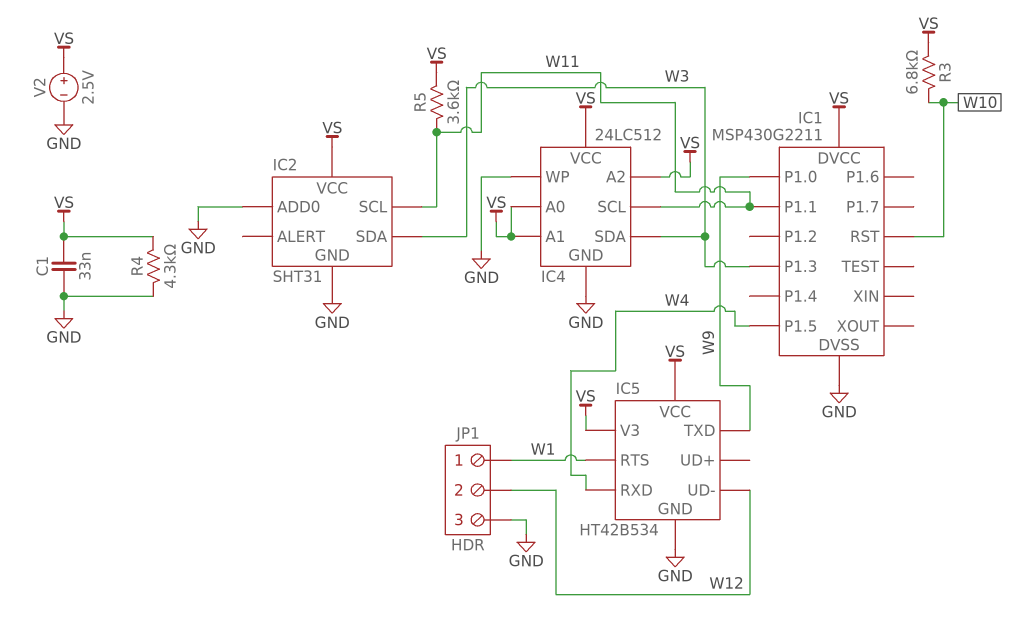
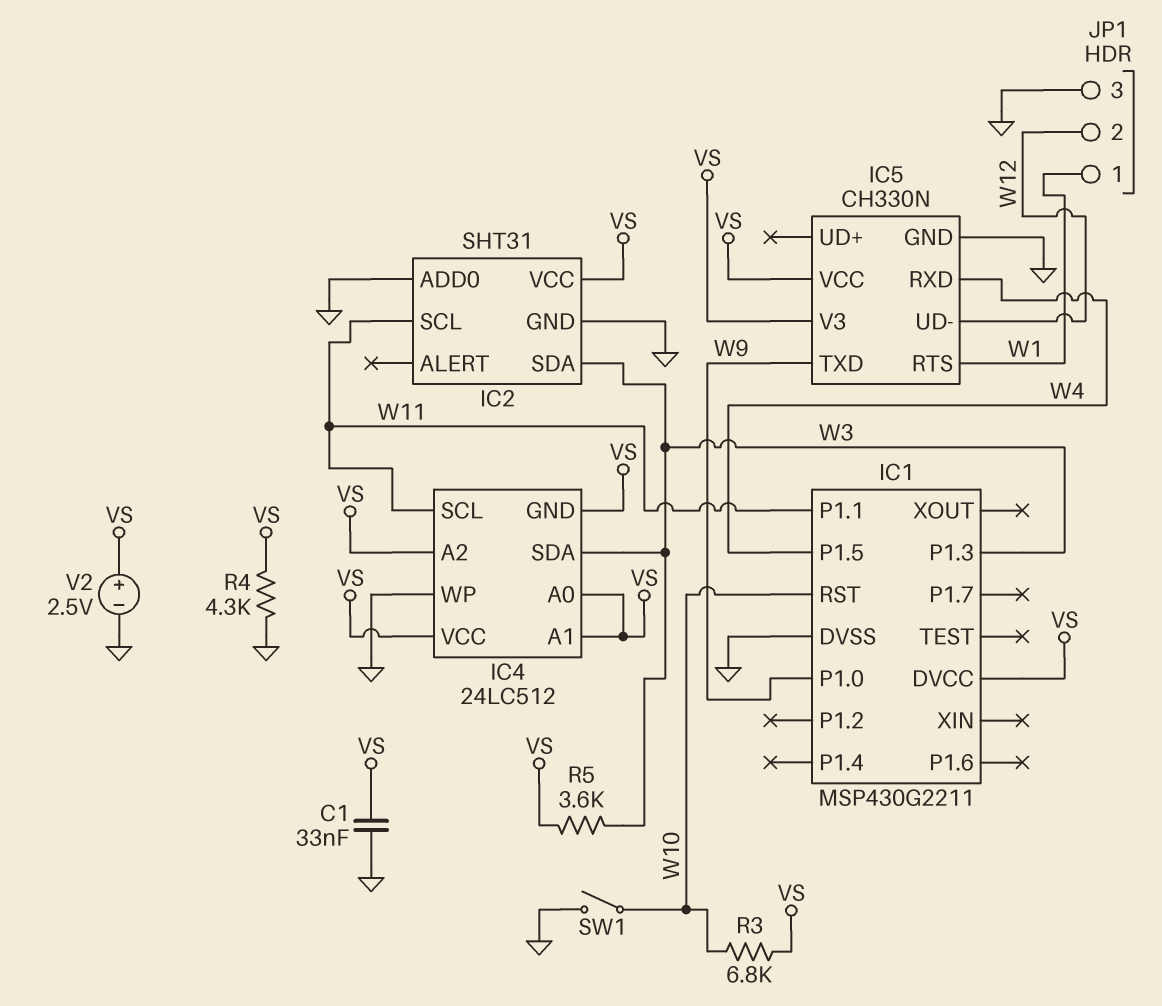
IC4 pin GND: GND -> VS
IC5: HT42B534 -> CH330N
R5: 3.6k (VS, W11) -> 3.6k (VS, W3)
SW1: none -> switch (GND, W10)

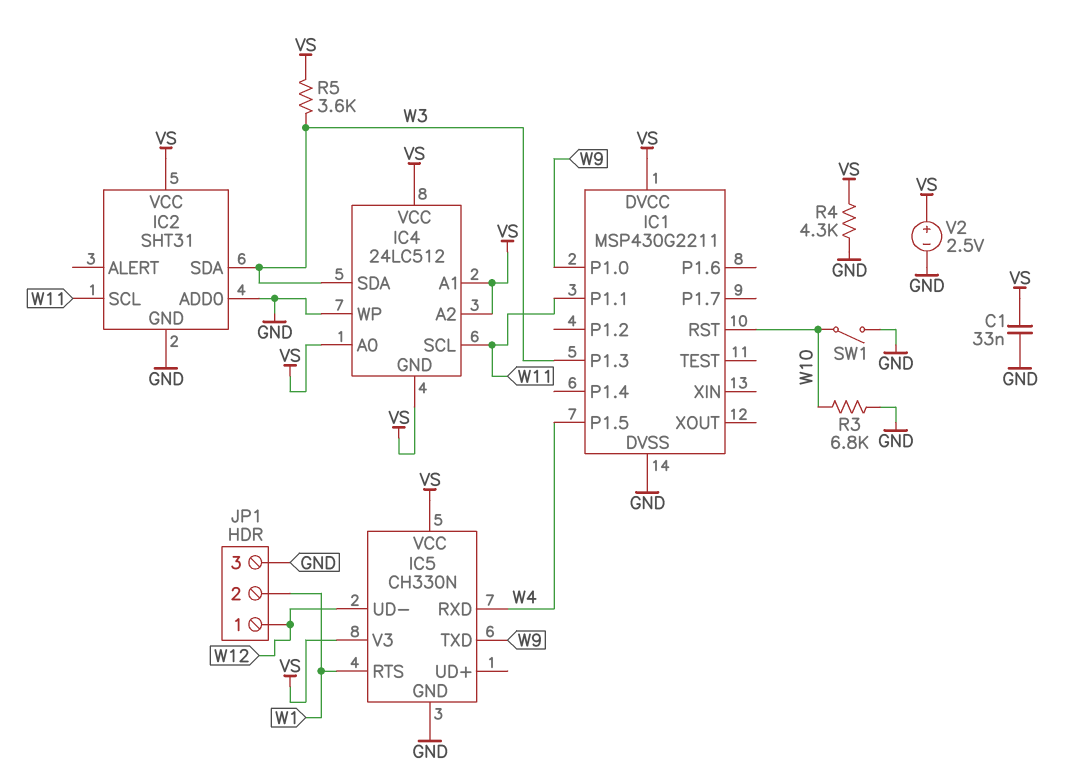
JP1 pin 1: W1 -> W12
JP1 pin 2: W12 -> W1
R3: 6.8k (VS, W10) -> 6.8k (GND, W10)

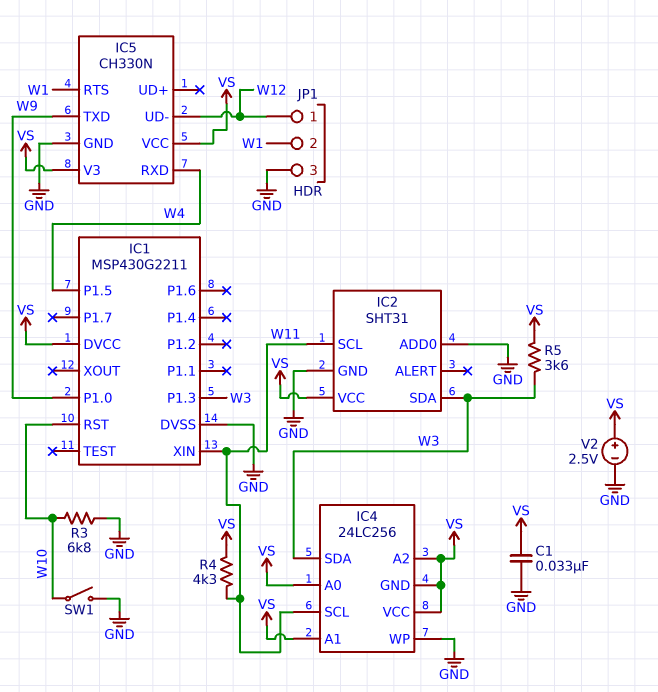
IC1 pin P1.1: W11 -> none
IC1 pin XIN: none -> W11
IC4: 24LC512 -> 24LC256
R4: 4.3k (GND, VS) -> 4.3k (VS, W11)

